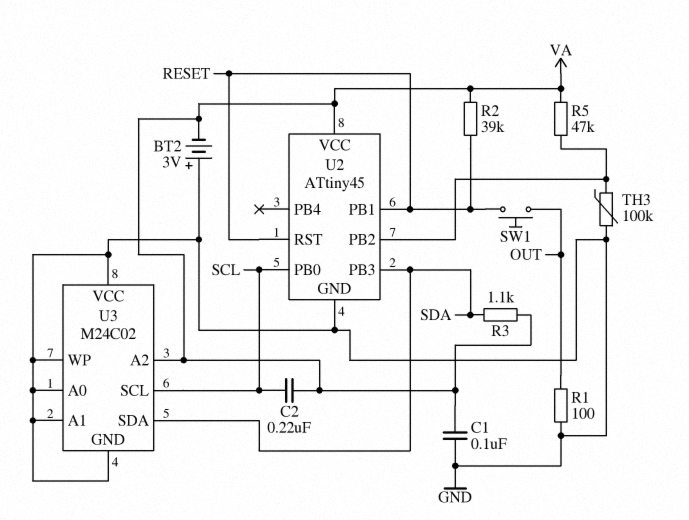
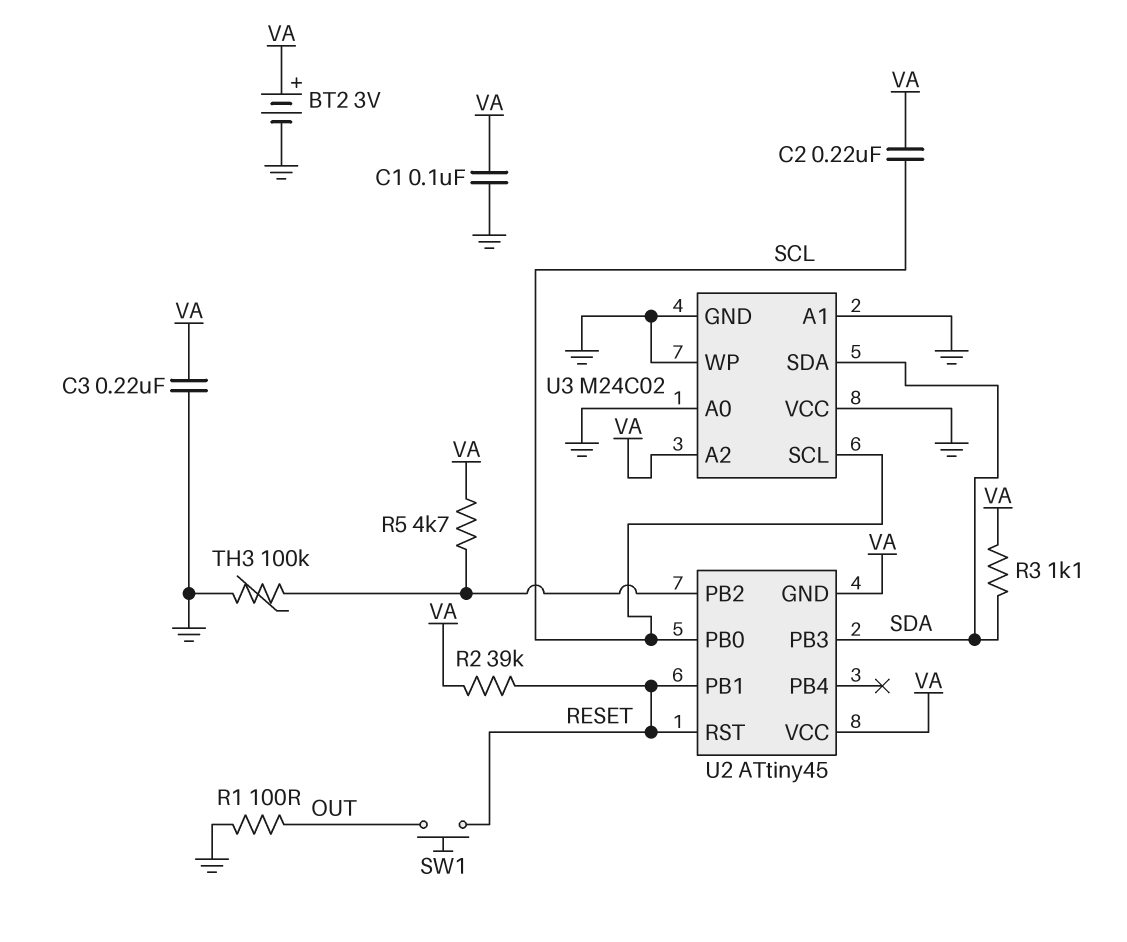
BT2: 3V (plus GND, minus VA) -> 3V (plus VA, minus GND)
C3: none -> 220nF (GND, VA)
R5: 47k (U2/PB2, VA) -> 4.7k (U2/PB2, VA)
U2 pin GND: GND -> VA

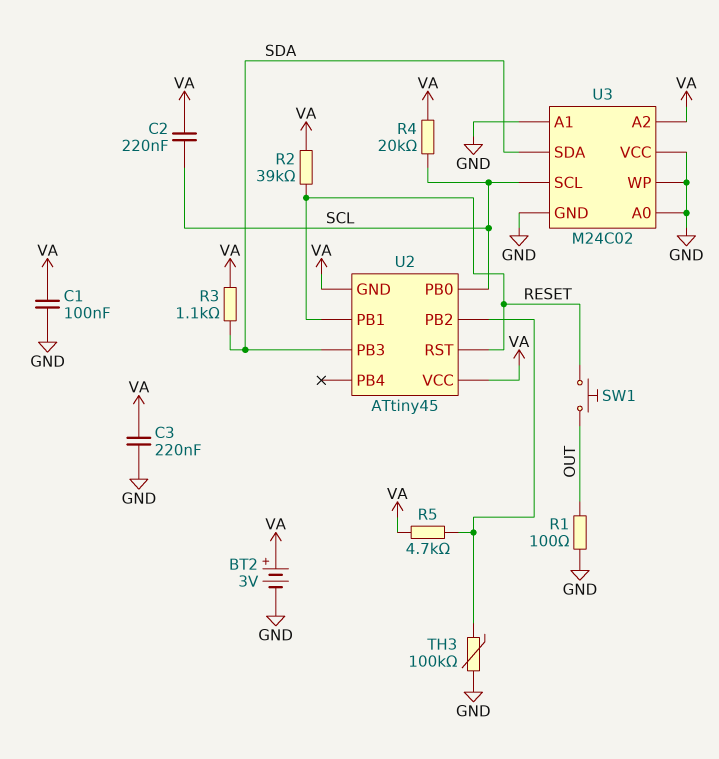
R4: none -> 20k (SCL, VA)

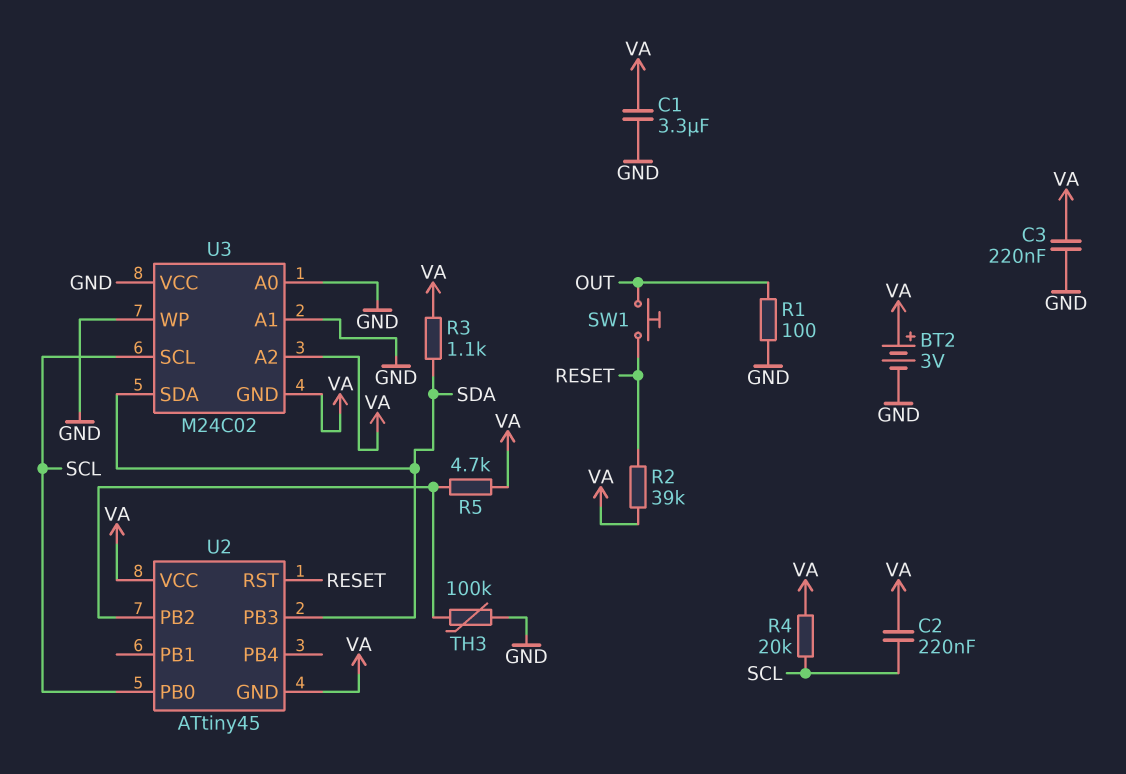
C1: 100nF (GND, VA) -> 3.3uF (GND, VA)
U2 pin PB1: RESET -> none
U3 pin GND: GND -> VA

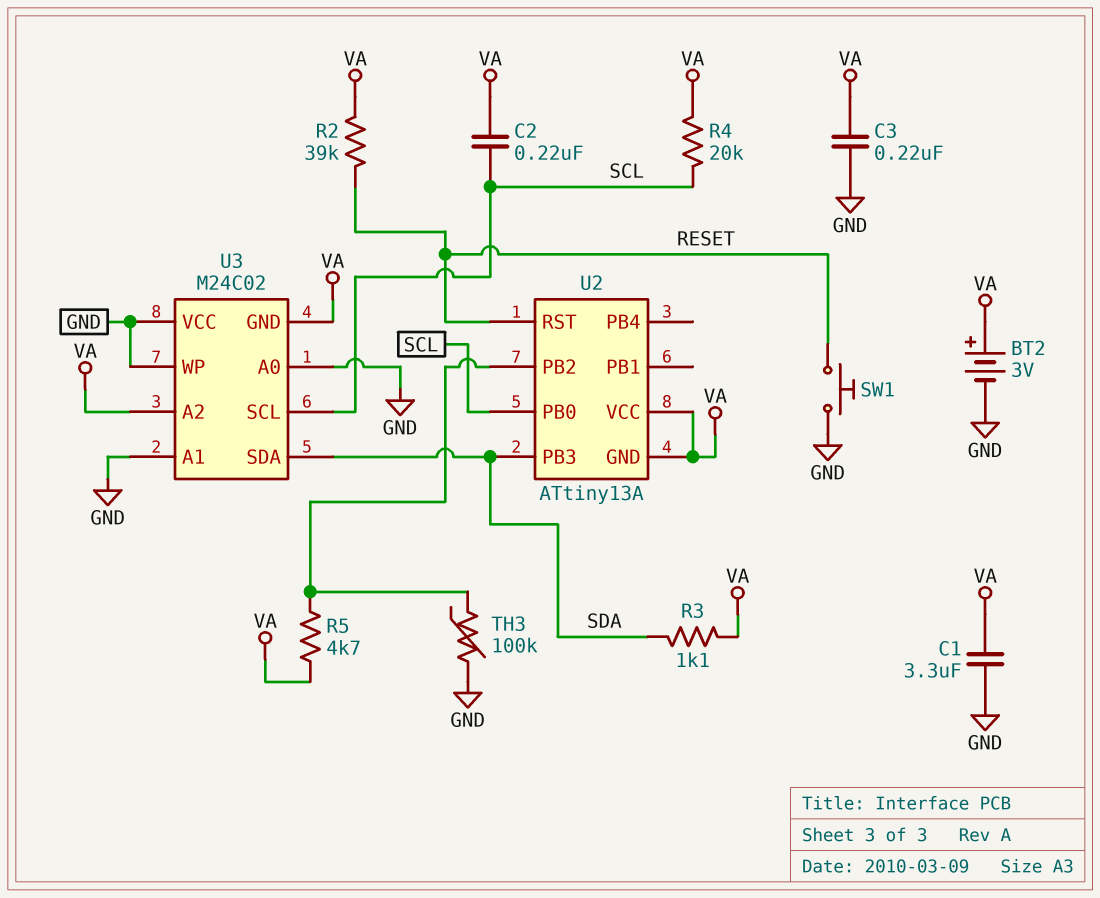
R1: 100 (GND, OUT) -> none
SW1: button (OUT, RESET) -> button (GND, RESET)
U2: ATtiny45 -> ATtiny13A

